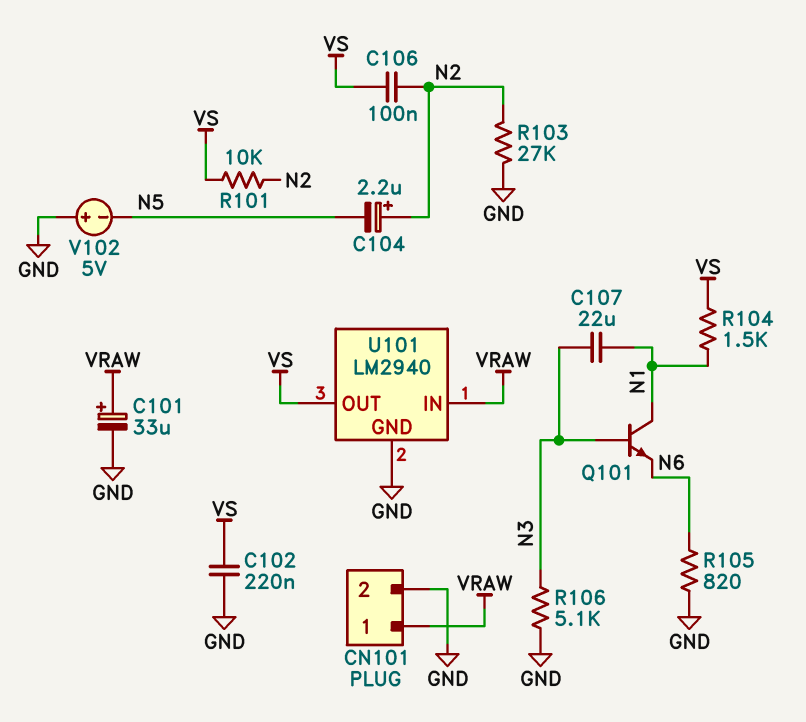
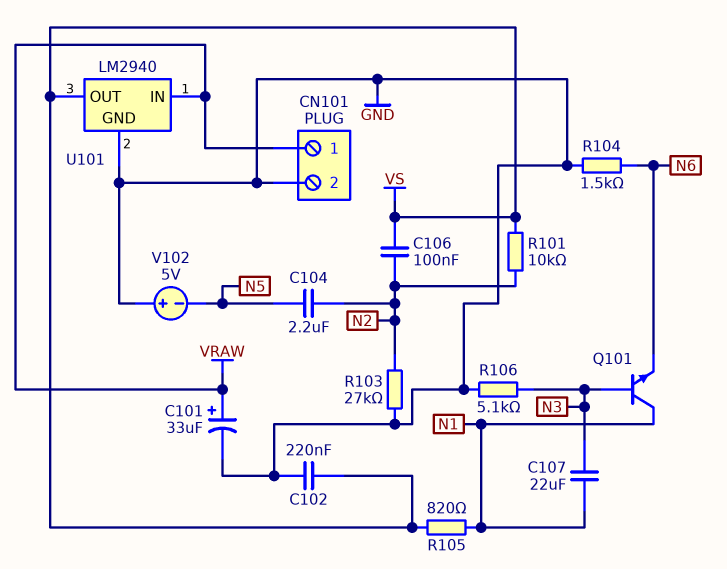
C104: 2.2uF (plus N2, minus N5) -> 2.2uF (N2, N5)
R104: 1.5k (N1, VS) -> 1.5k (GND, N6)
R105: 820 (GND, N6) -> 820 (N1, VS)

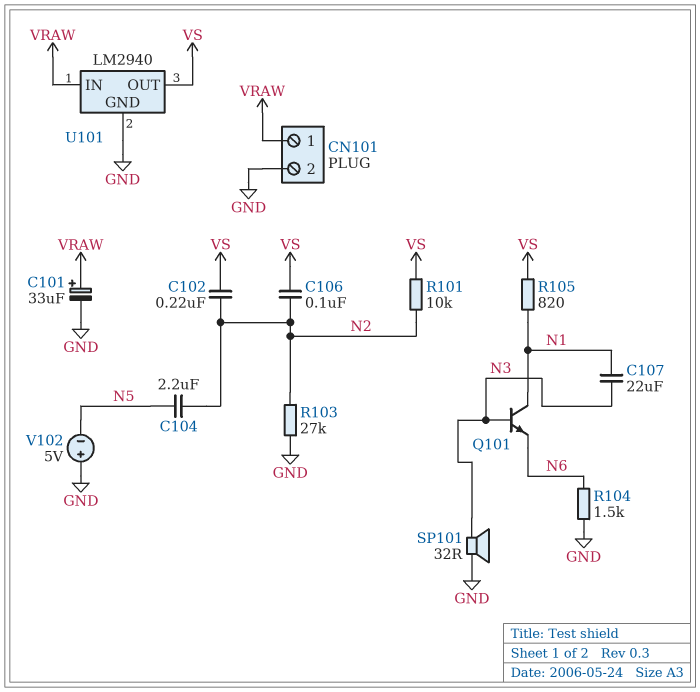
C102: 220nF (GND, VS) -> 220nF (N2, VS)
R106: 5.1k (GND, N3) -> none
SP101: none -> speaker 32R (GND, N3)

